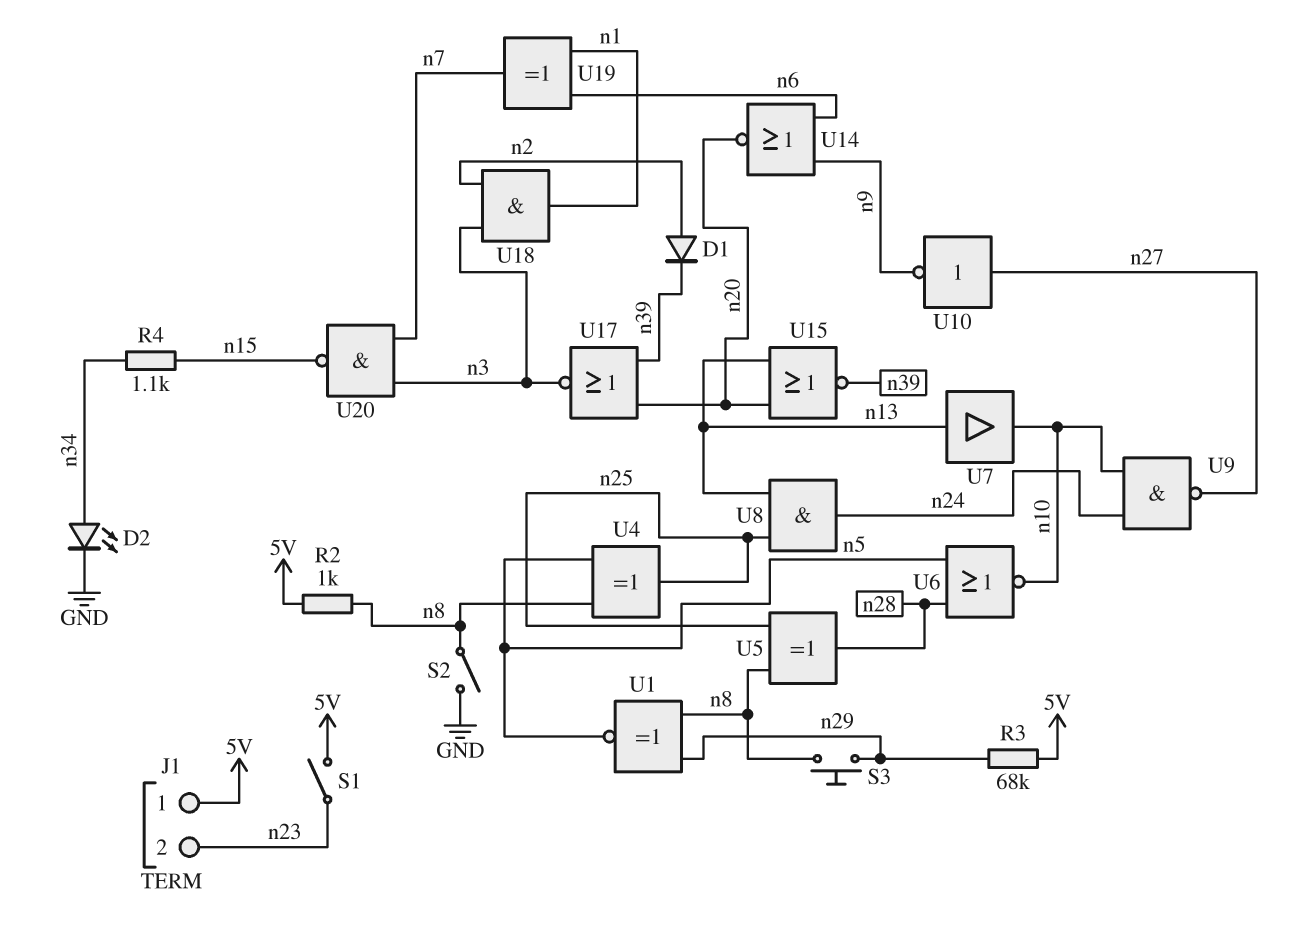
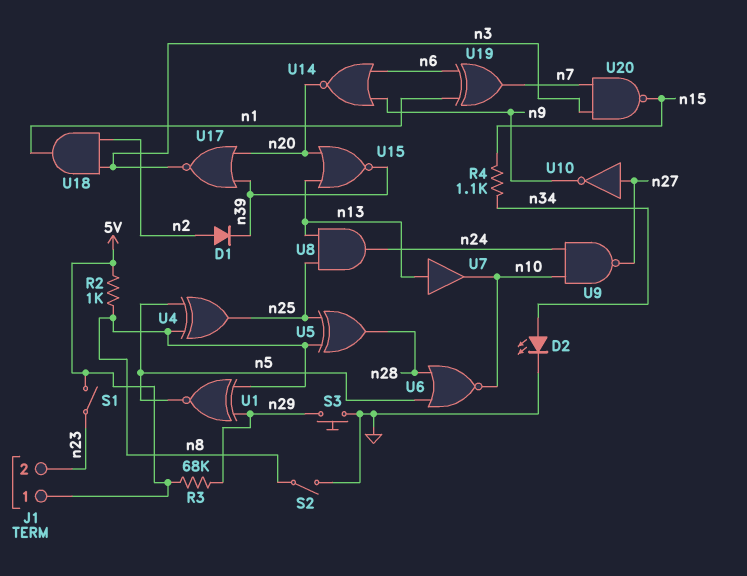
S3: button (n8, n29) -> button (GND, n29)

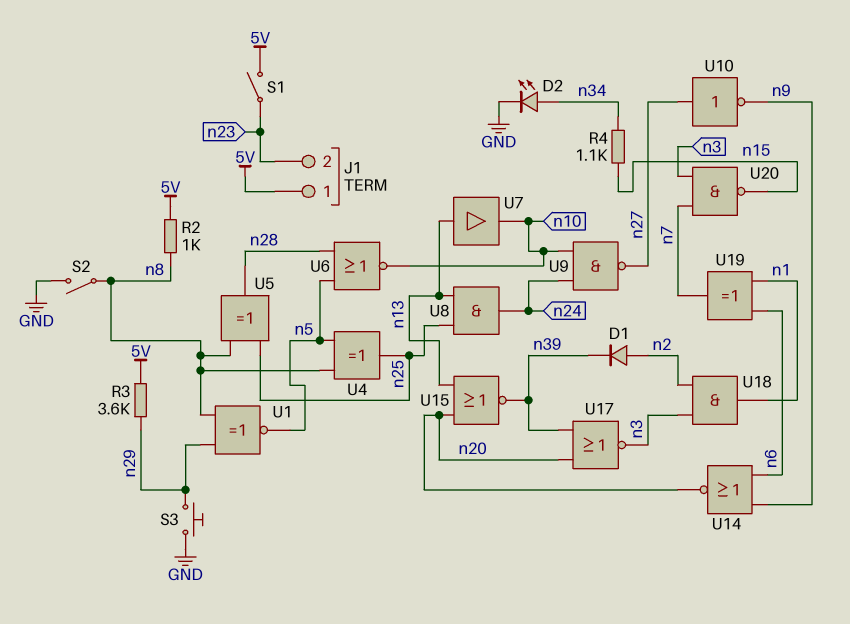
R3: 68k (5V, n29) -> 3.6k (5V, n29)

